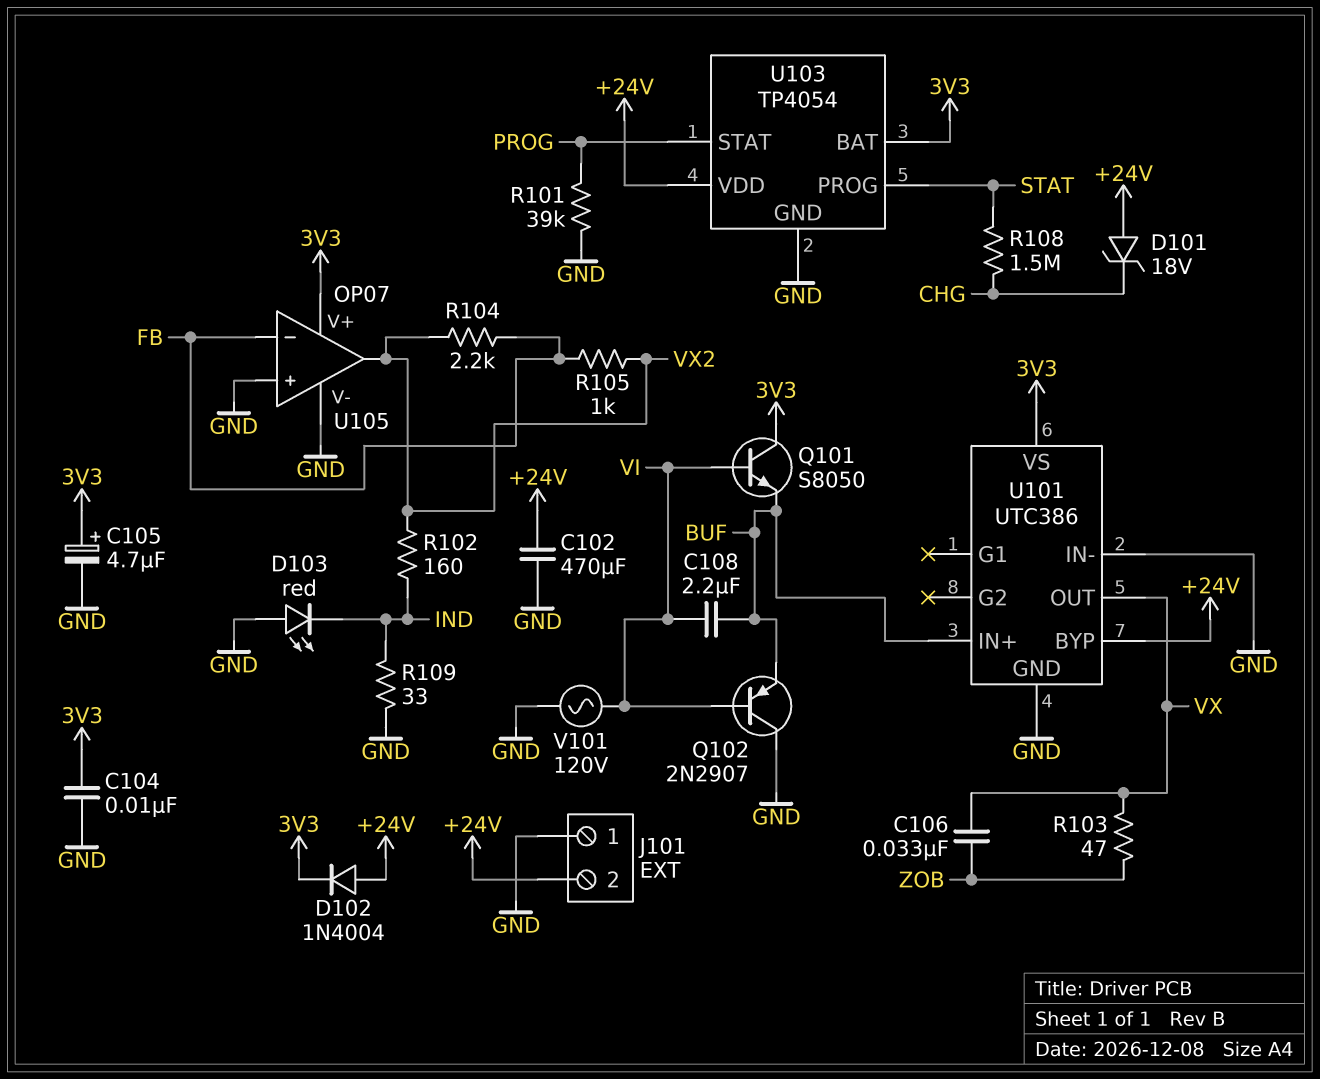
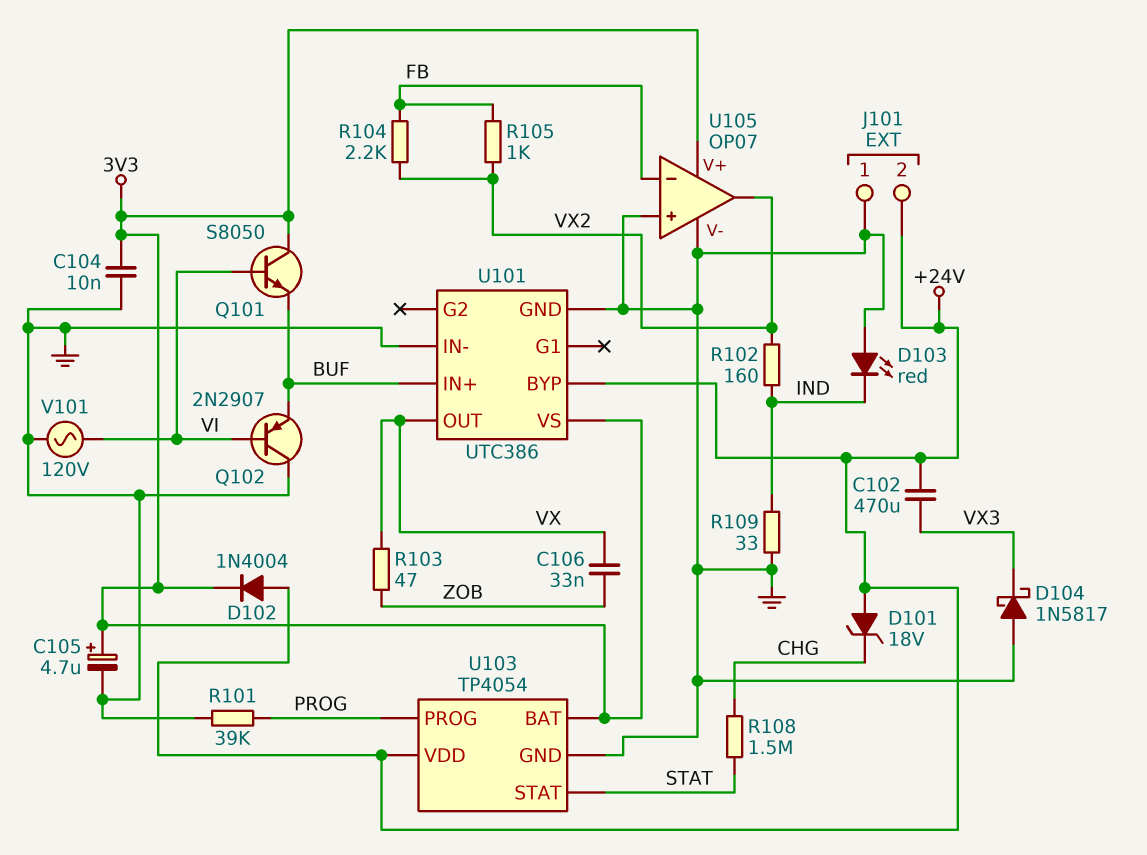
C102: 470uF (+24V, GND) -> 470uF (+24V, VX3)
C108: 2.2uF (BUF, VI) -> none
D104: none -> schottky 1N5817 (A GND, K VX3)
U103 pin PROG: STAT -> PROG
U103 pin STAT: PROG -> STAT

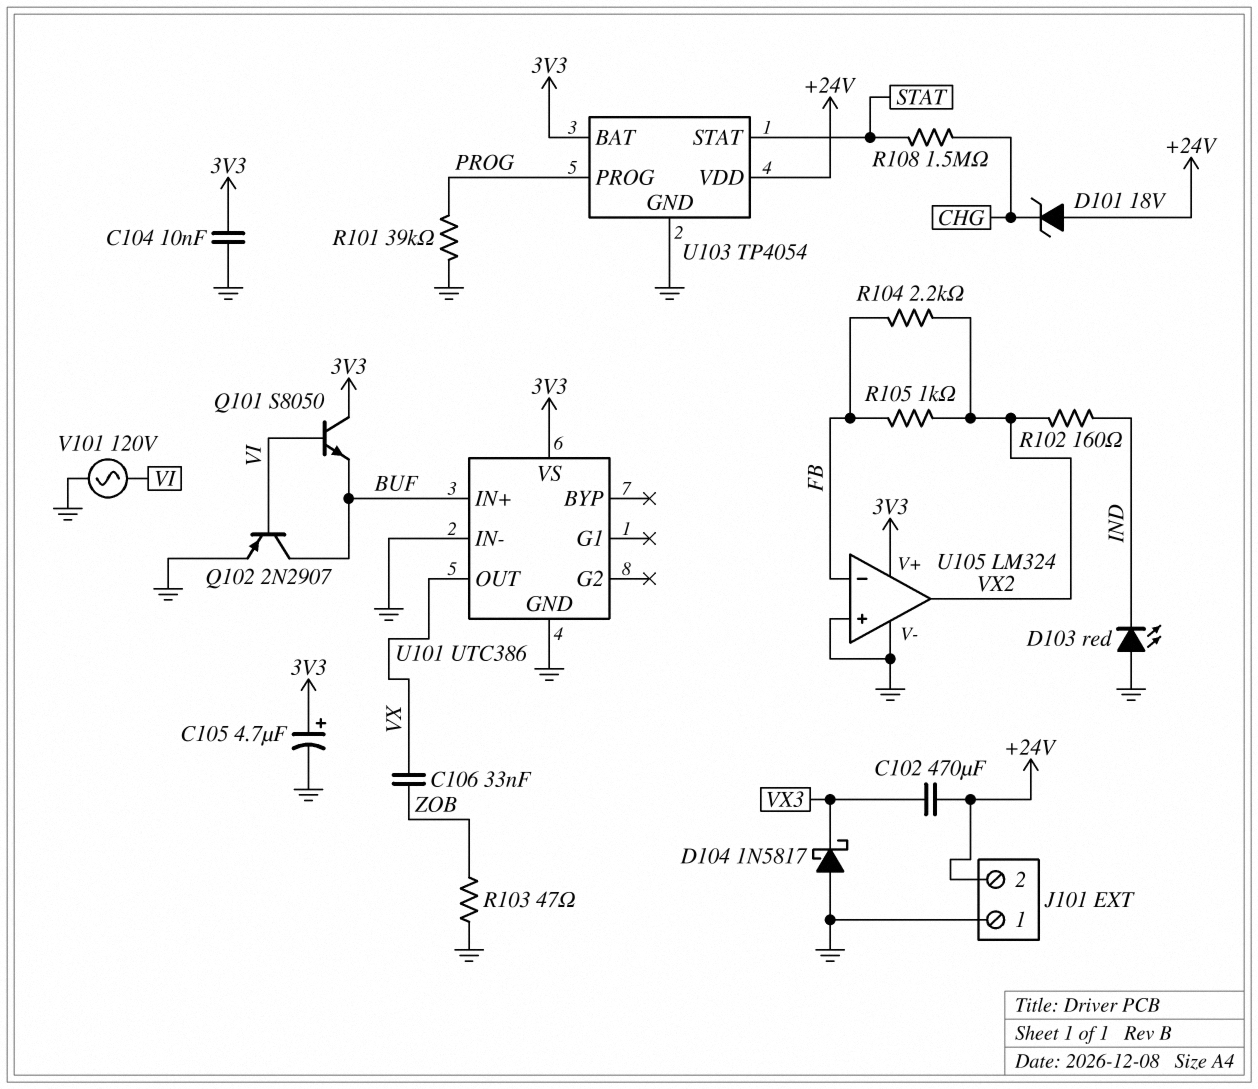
D102: diode 1N4004 (A +24V, K 3V3) -> none
Q102: PNP 2N2907 (B VI, C GND, E BUF) -> PNP 2N2907 (B VI, C BUF, E GND)
R103: 47 (VX, ZOB) -> 47 (GND, ZOB)
R109: 33 (GND, IND) -> none
U101 pin BYP: +24V -> none
U105: OP07 -> LM324

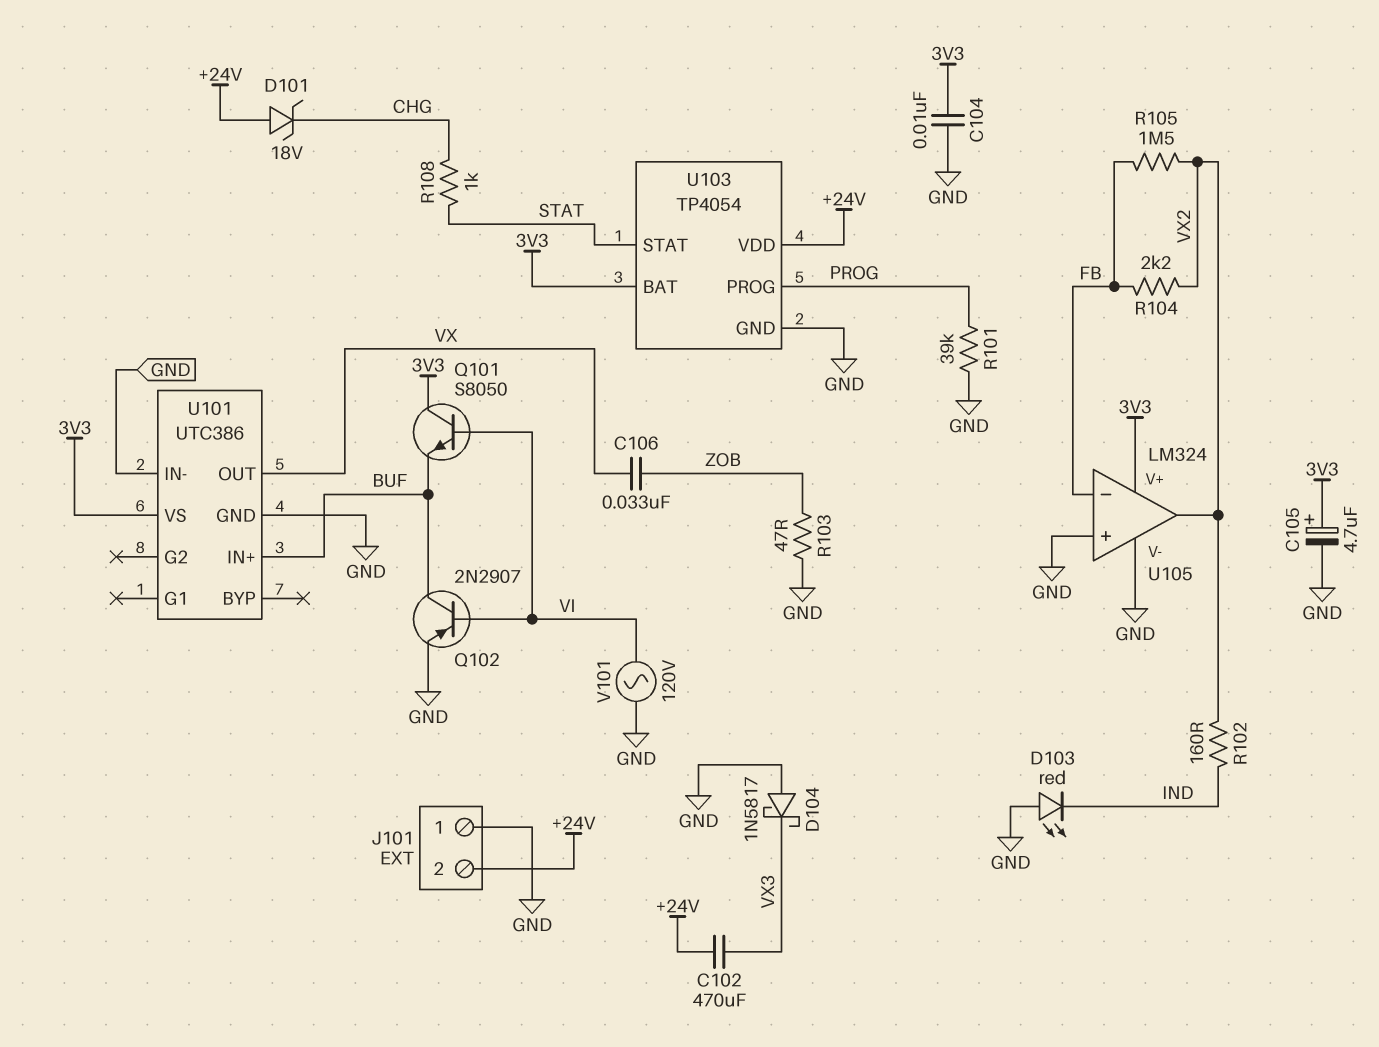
R105: 1k (FB, VX2) -> 1.5M (FB, VX2)
R108: 1.5M (CHG, STAT) -> 1k (CHG, STAT)

